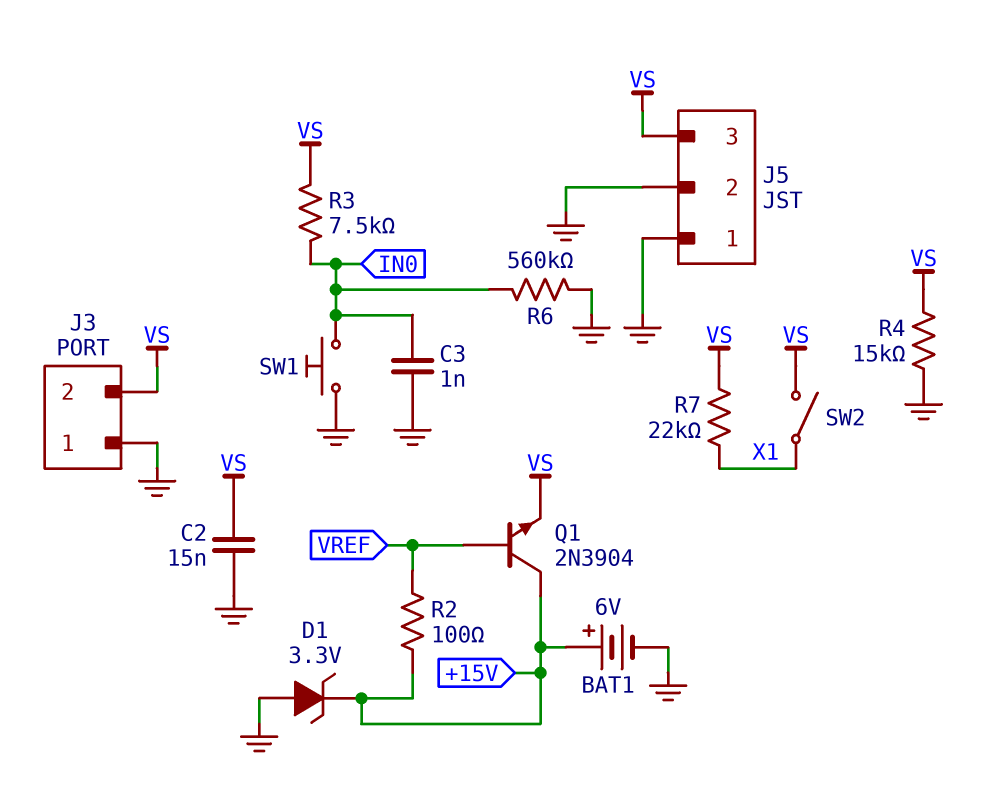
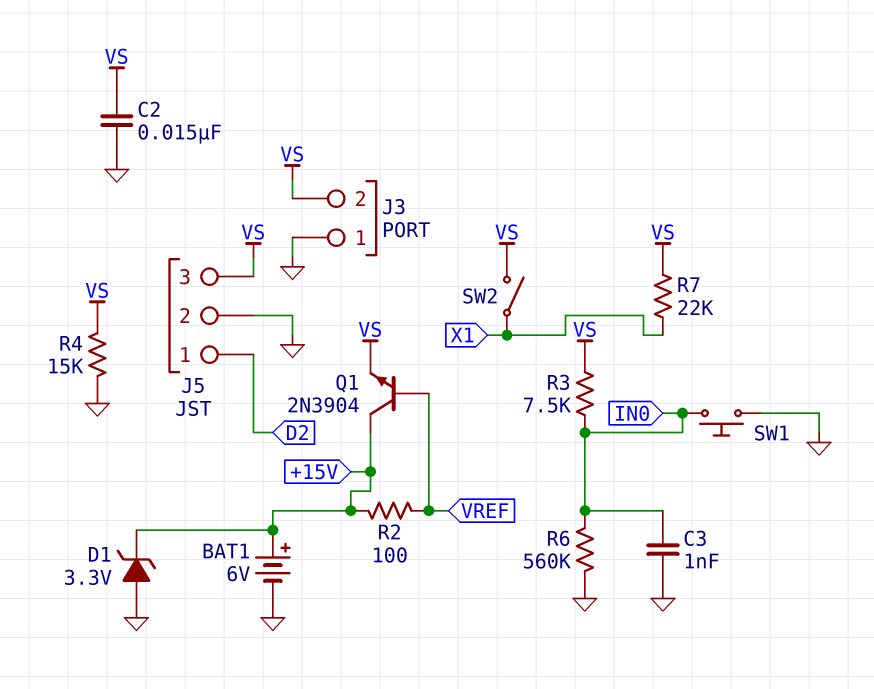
J5 pin 1: GND -> D2

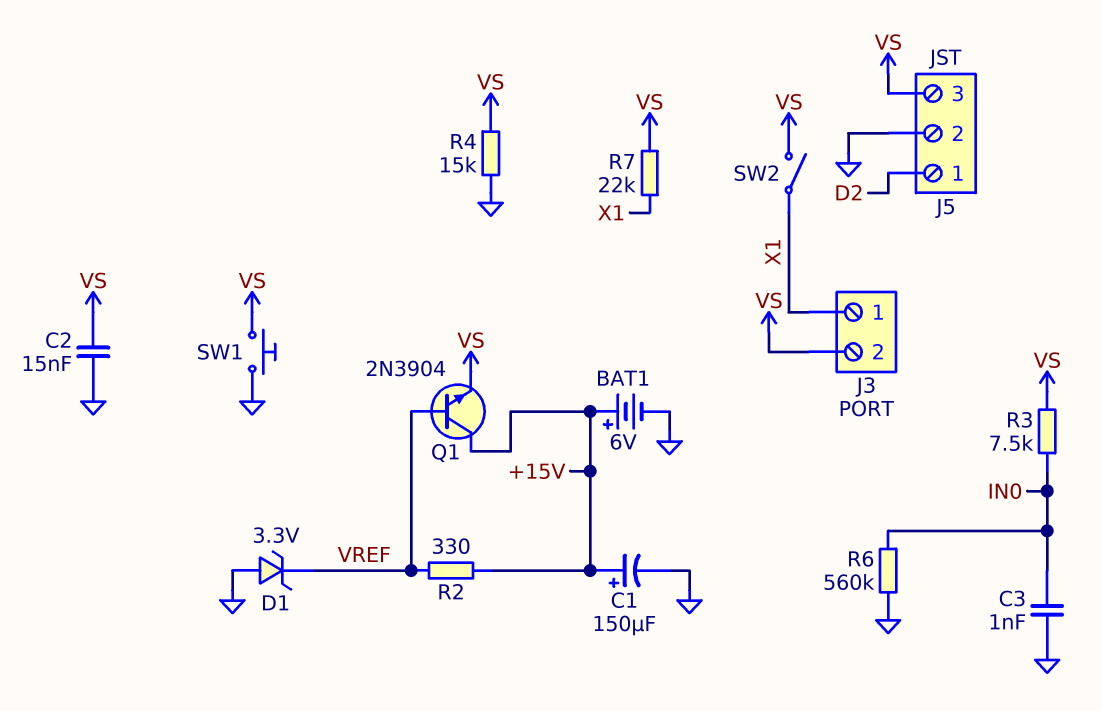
C1: none -> 150uF (plus +15V, minus GND)
D1: zener 3.3V (A GND, K +15V) -> zener 3.3V (A GND, K VREF)
J3 pin 1: GND -> X1
R2: 100 (+15V, VREF) -> 330 (+15V, VREF)
SW1: button (GND, IN0) -> button (GND, VS)

